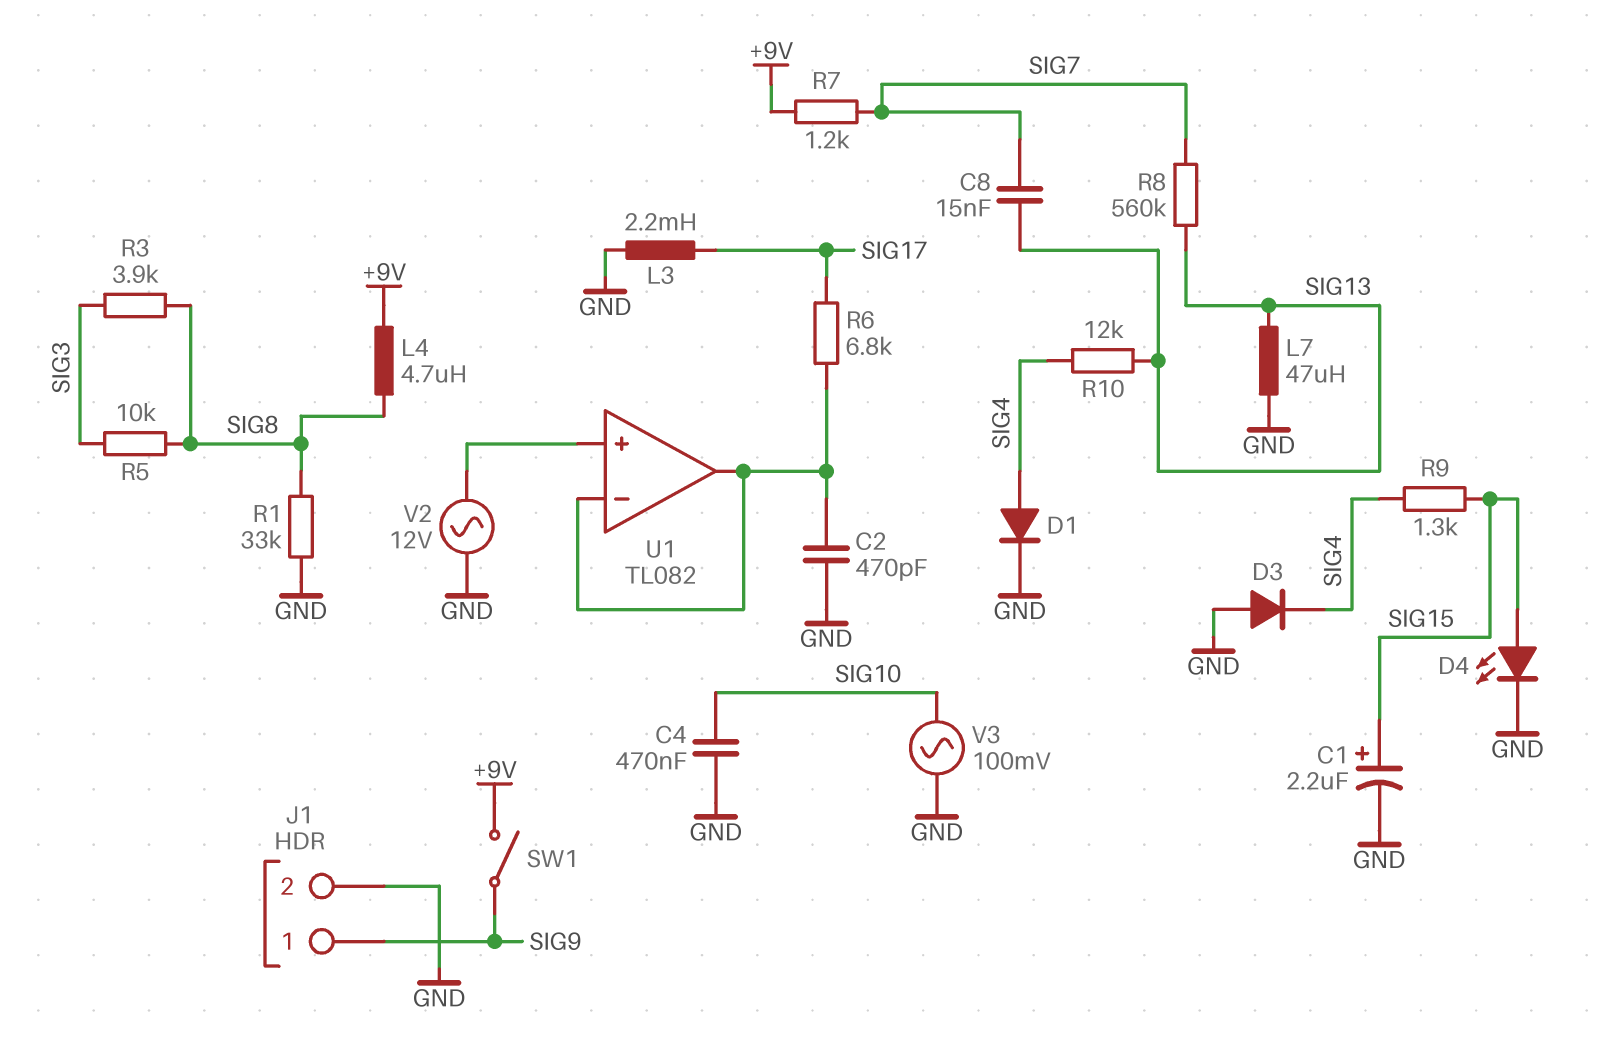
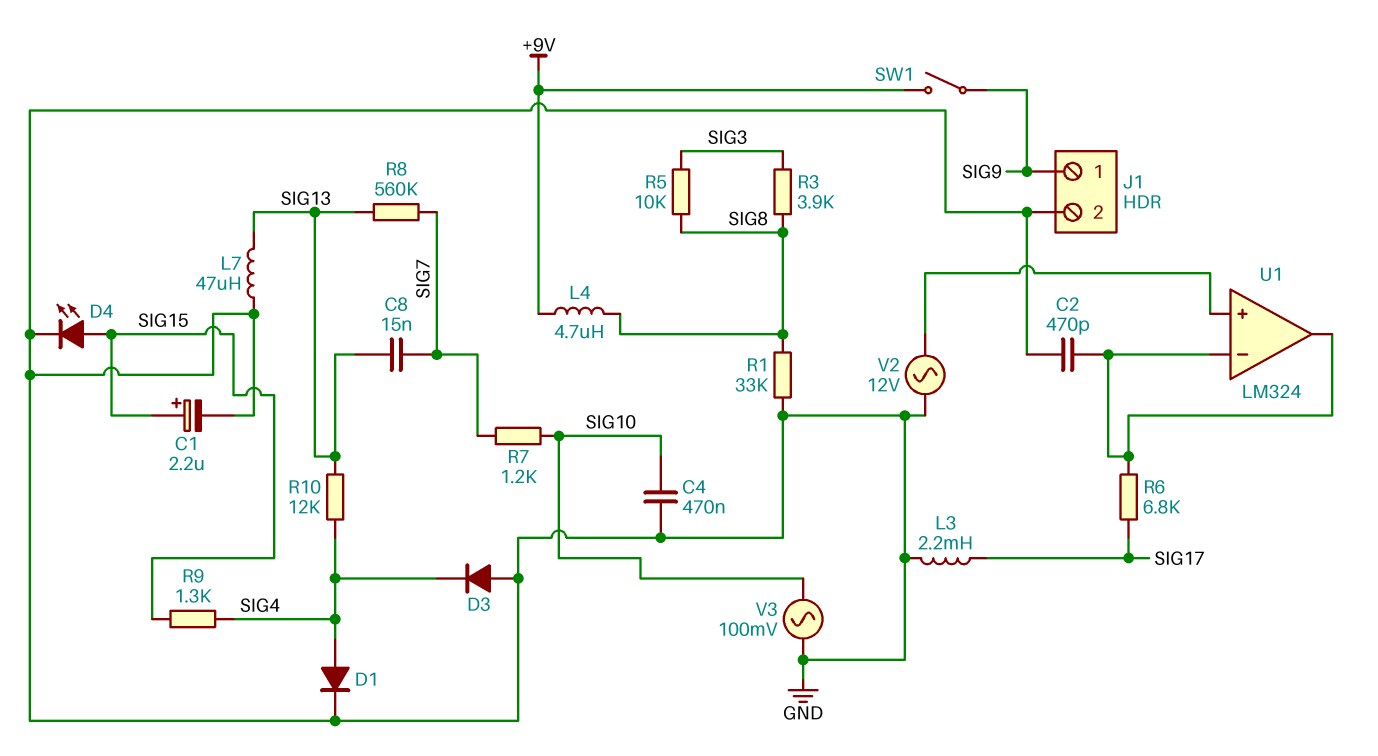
R7: 1.2k (+9V, SIG7) -> 1.2k (SIG7, SIG10)
U1: TL082 -> LM324

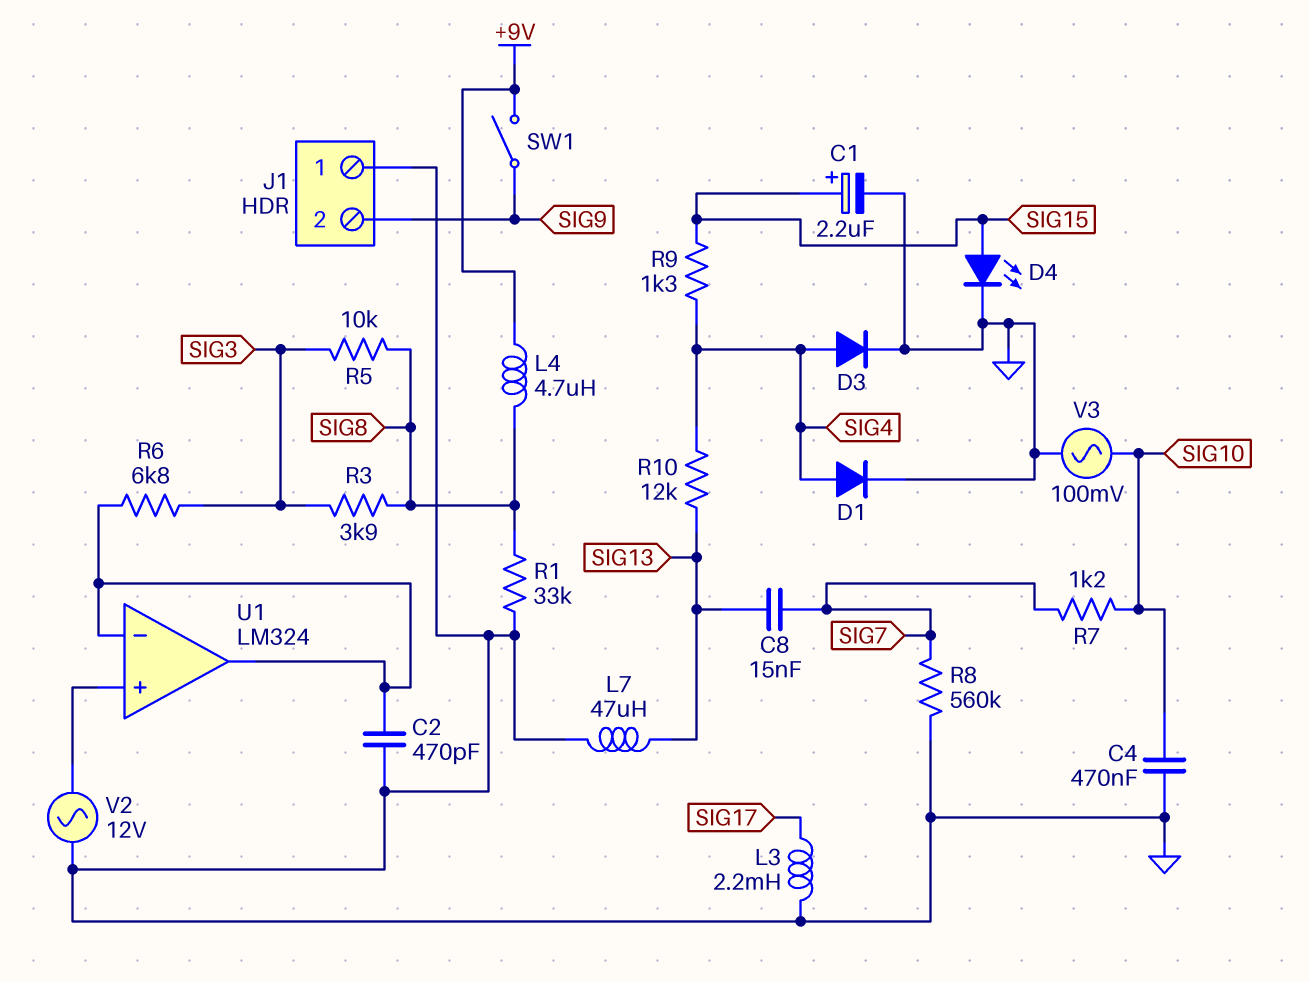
D3: diode (A GND, K SIG4) -> diode (A SIG4, K GND)
J1 pin 1: SIG9 -> GND
J1 pin 2: GND -> SIG9
R6: 6.8k (SIG17, U1/in-) -> 6.8k (SIG3, U1/in-)
R8: 560k (SIG7, SIG13) -> 560k (GND, SIG7)

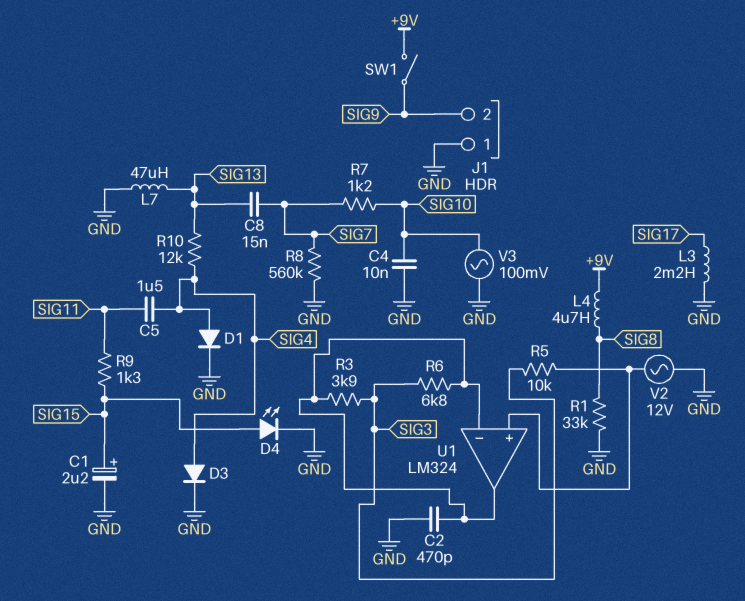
C4: 470nF (GND, SIG10) -> 10nF (GND, SIG10)
C5: none -> 1.5uF (SIG4, SIG11)
R3: 3.9k (SIG3, SIG8) -> 3.9k (SIG3, U1/in-)
R5: 10k (SIG3, SIG8) -> 10k (SIG3, U1/in+)
R9: 1.3k (SIG4, SIG15) -> 1.3k (SIG11, SIG15)

